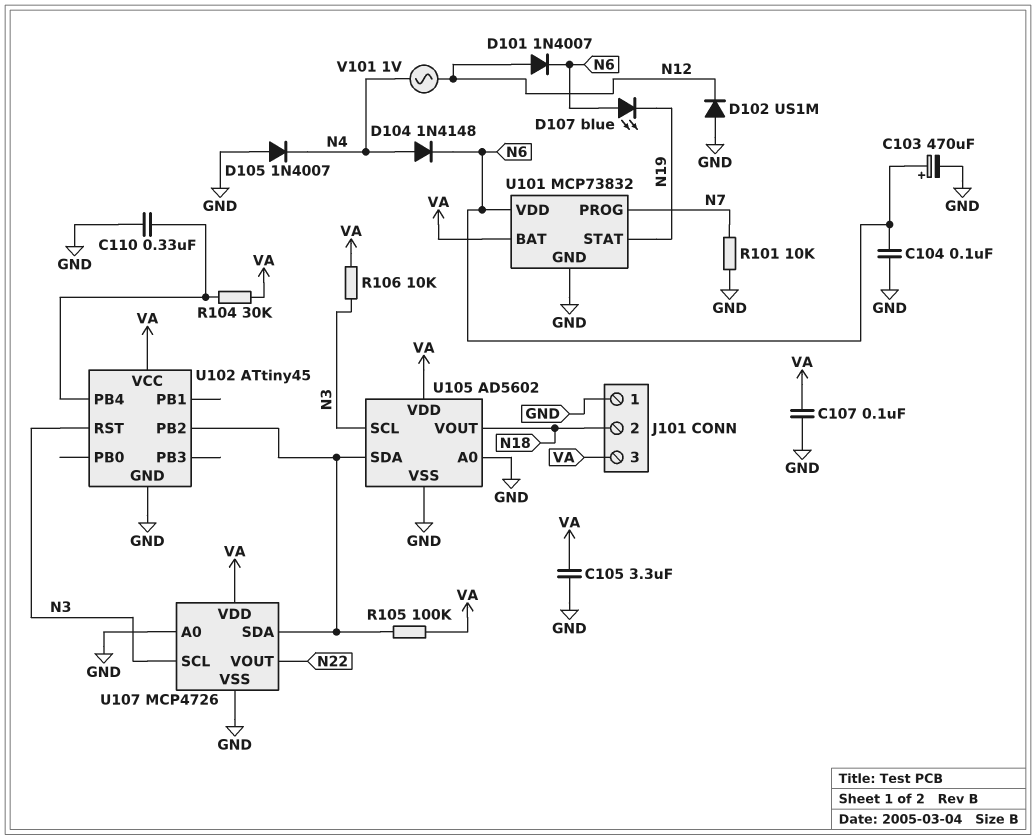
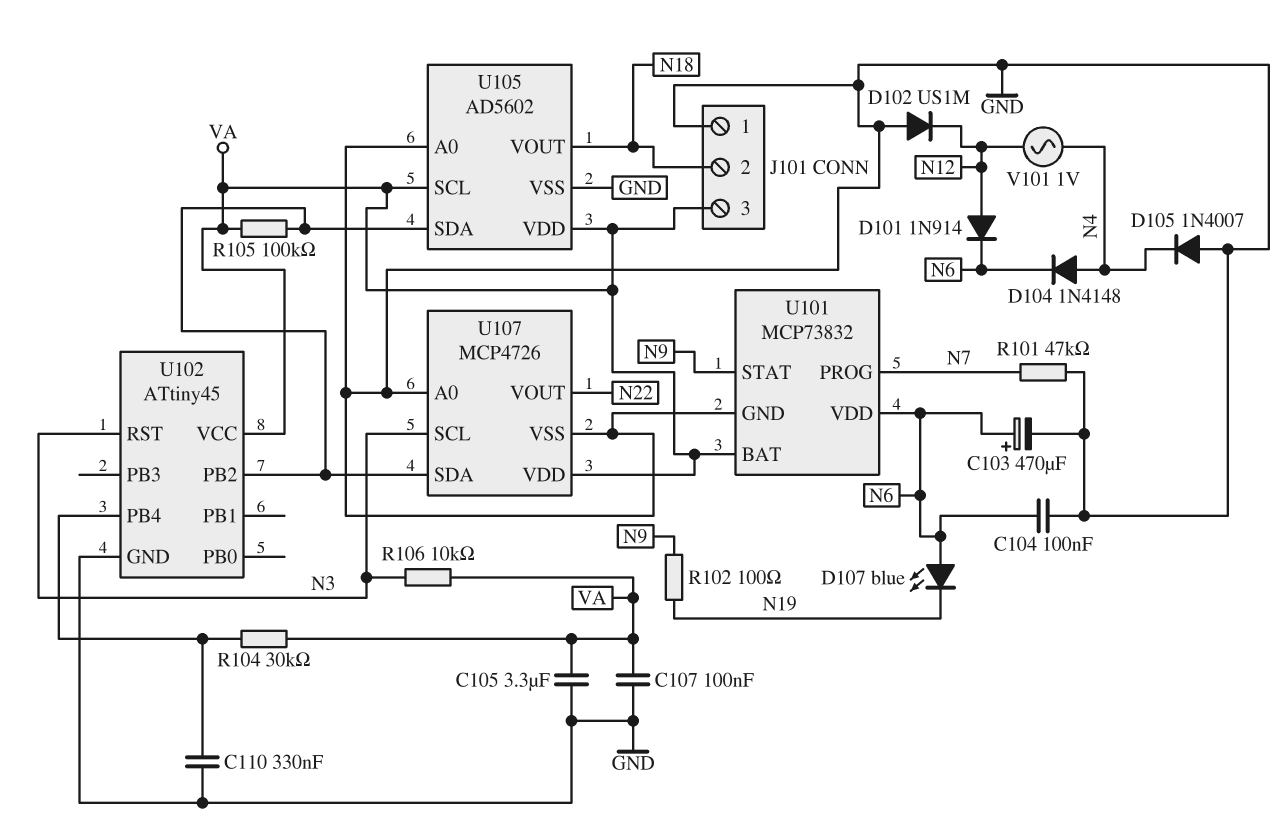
D101: diode 1N4007 (A N12, K N6) -> diode 1N914 (A N12, K N6)
R101: 10k (GND, N7) -> 47k (GND, N7)
R102: none -> 100 (N9, N19)
U101 pin STAT: N19 -> N9
U105 pin SCL: N3 -> VA

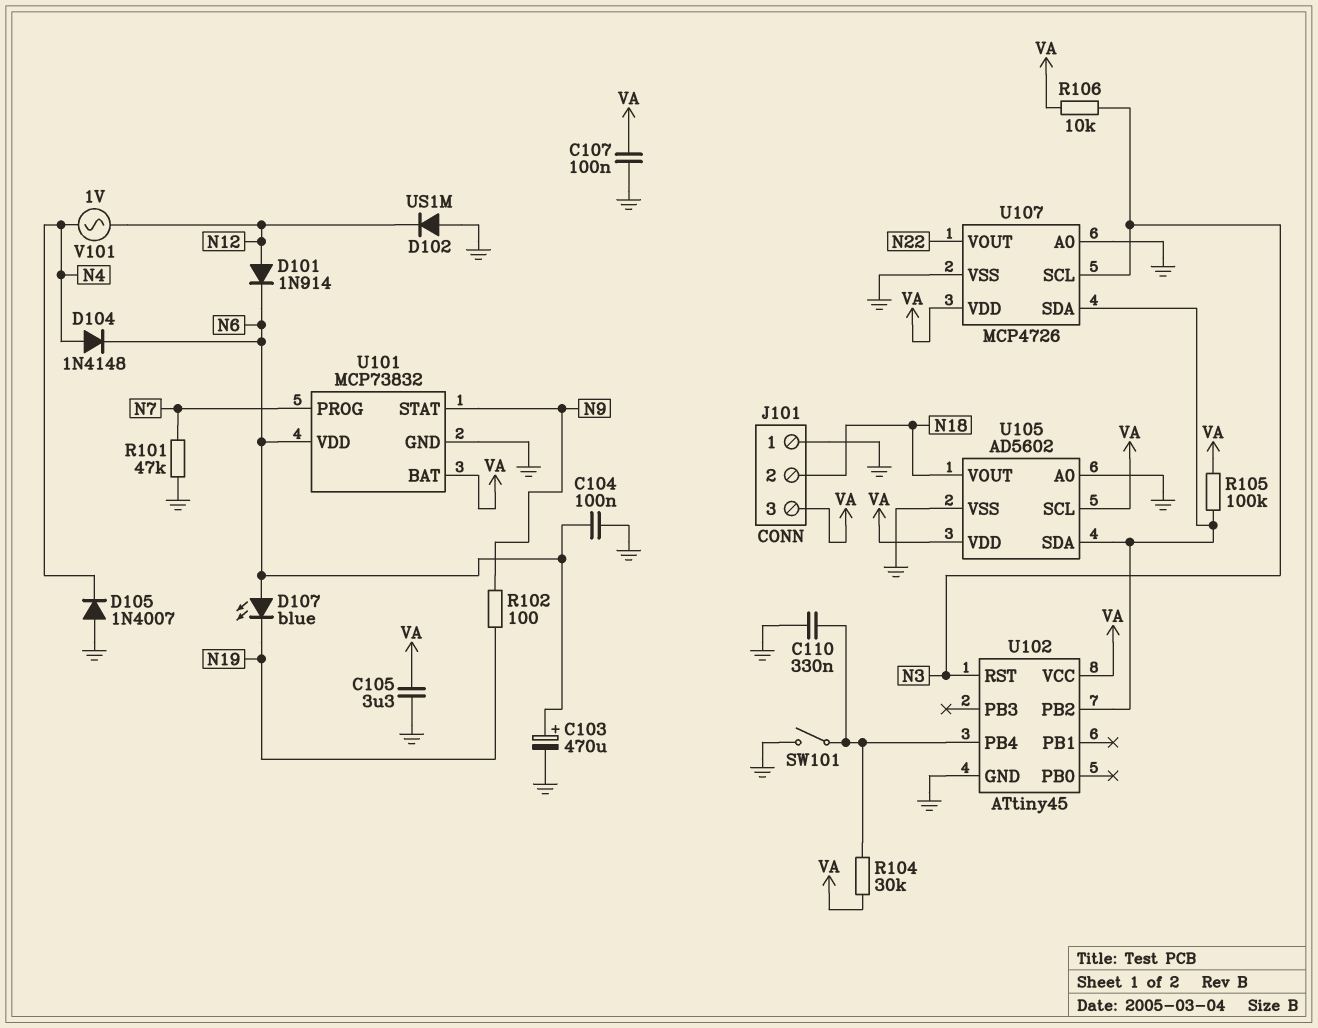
SW101: none -> switch (GND, U102/PB4)

